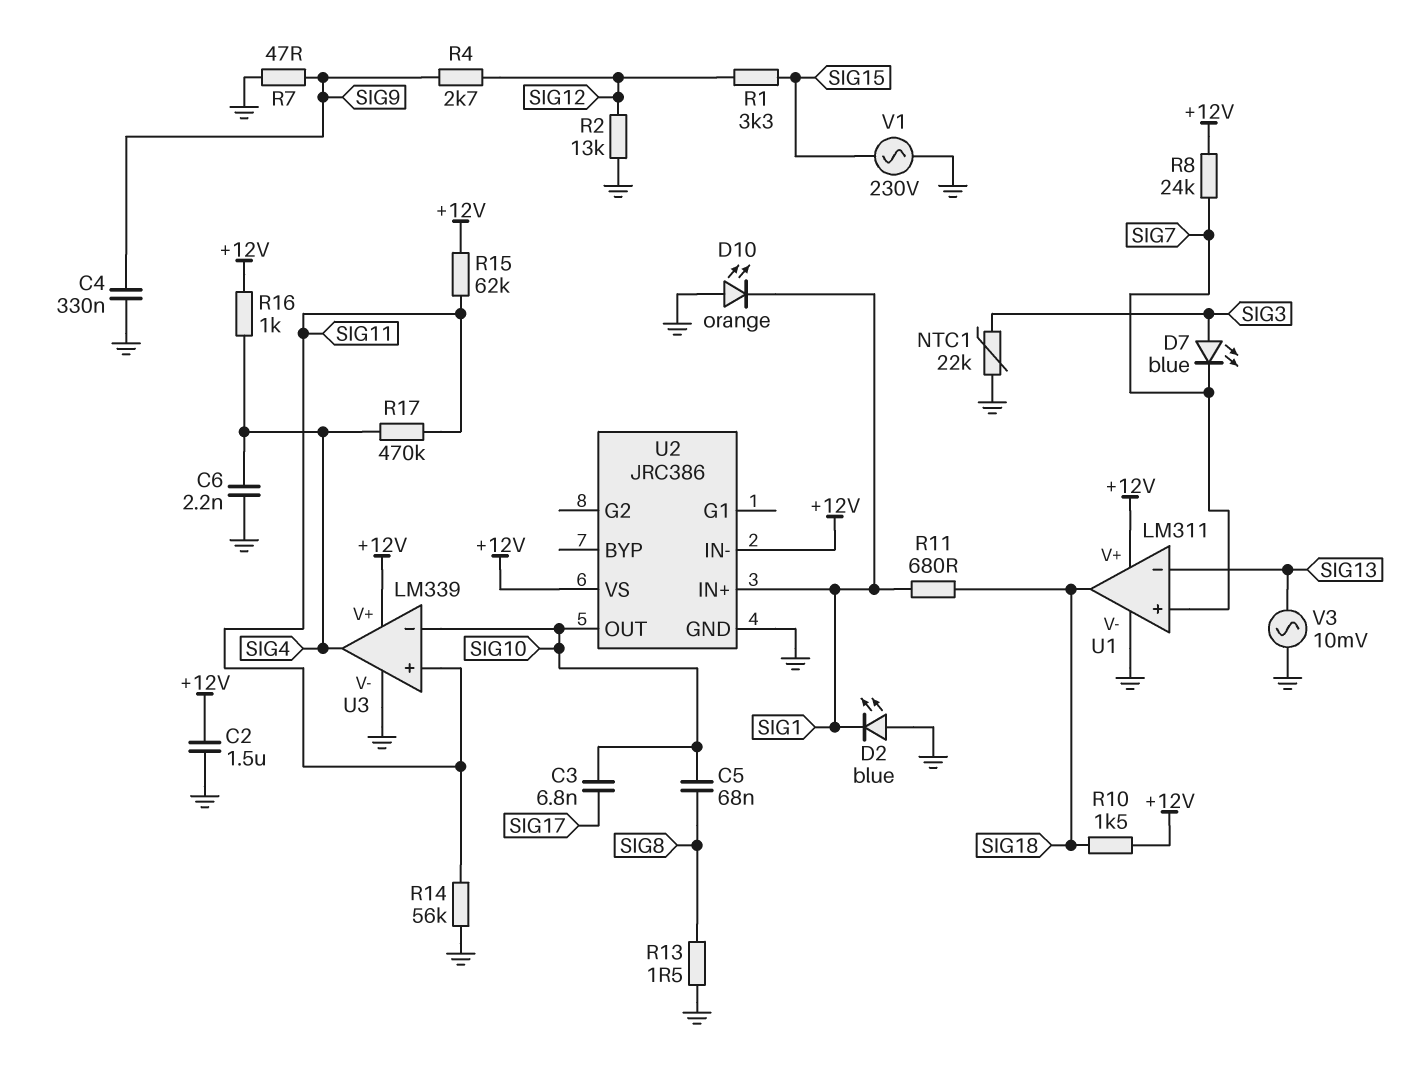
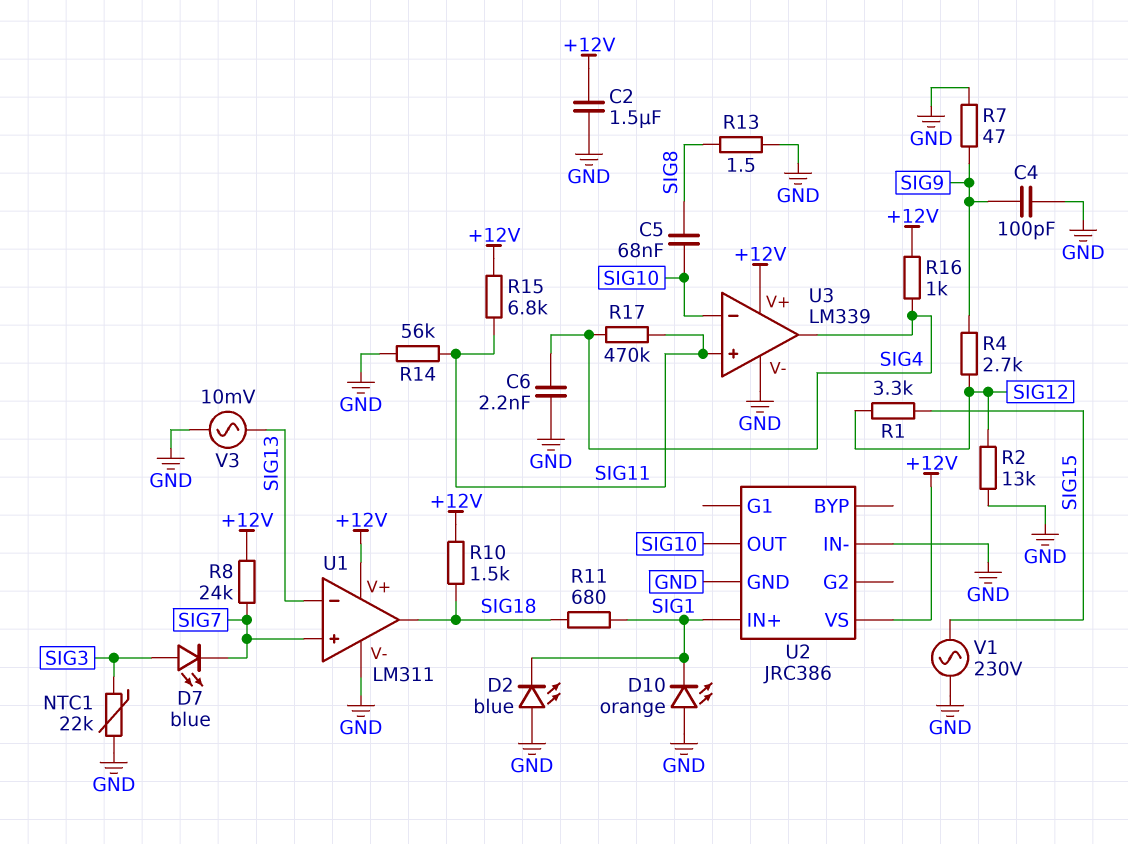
C3: 6.8nF (SIG10, SIG17) -> none
C4: 330nF (GND, SIG9) -> 100pF (GND, SIG9)
R15: 62k (+12V, SIG11) -> 6.8k (+12V, SIG11)
U2 pin IN-: +12V -> GND

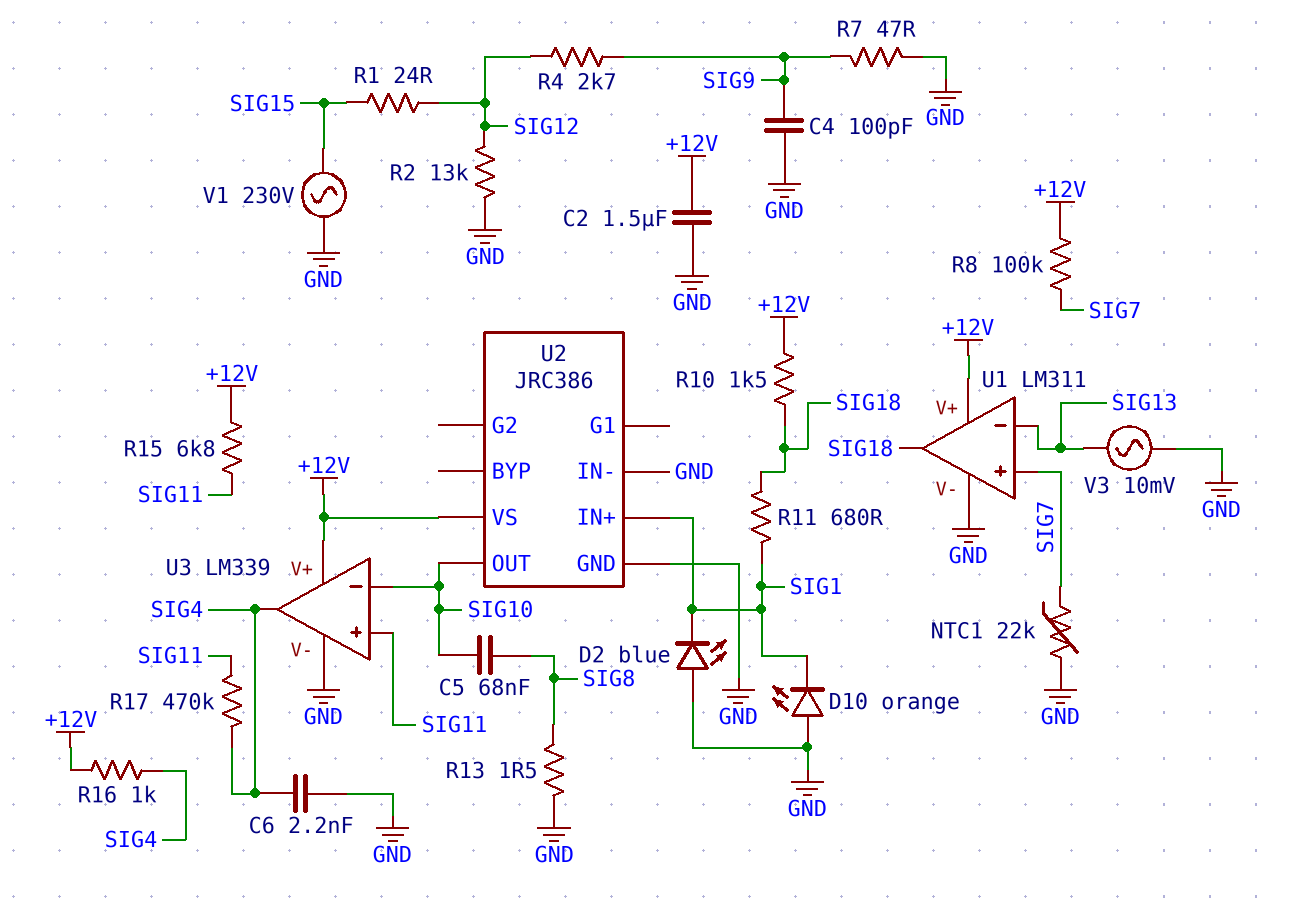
D7: LED blue (A SIG3, K SIG7) -> none
NTC1: 22k (GND, SIG3) -> 22k (GND, SIG7)
R1: 3.3k (SIG12, SIG15) -> 24 (SIG12, SIG15)
R8: 24k (+12V, SIG7) -> 100k (+12V, SIG7)
R14: 56k (GND, SIG11) -> none

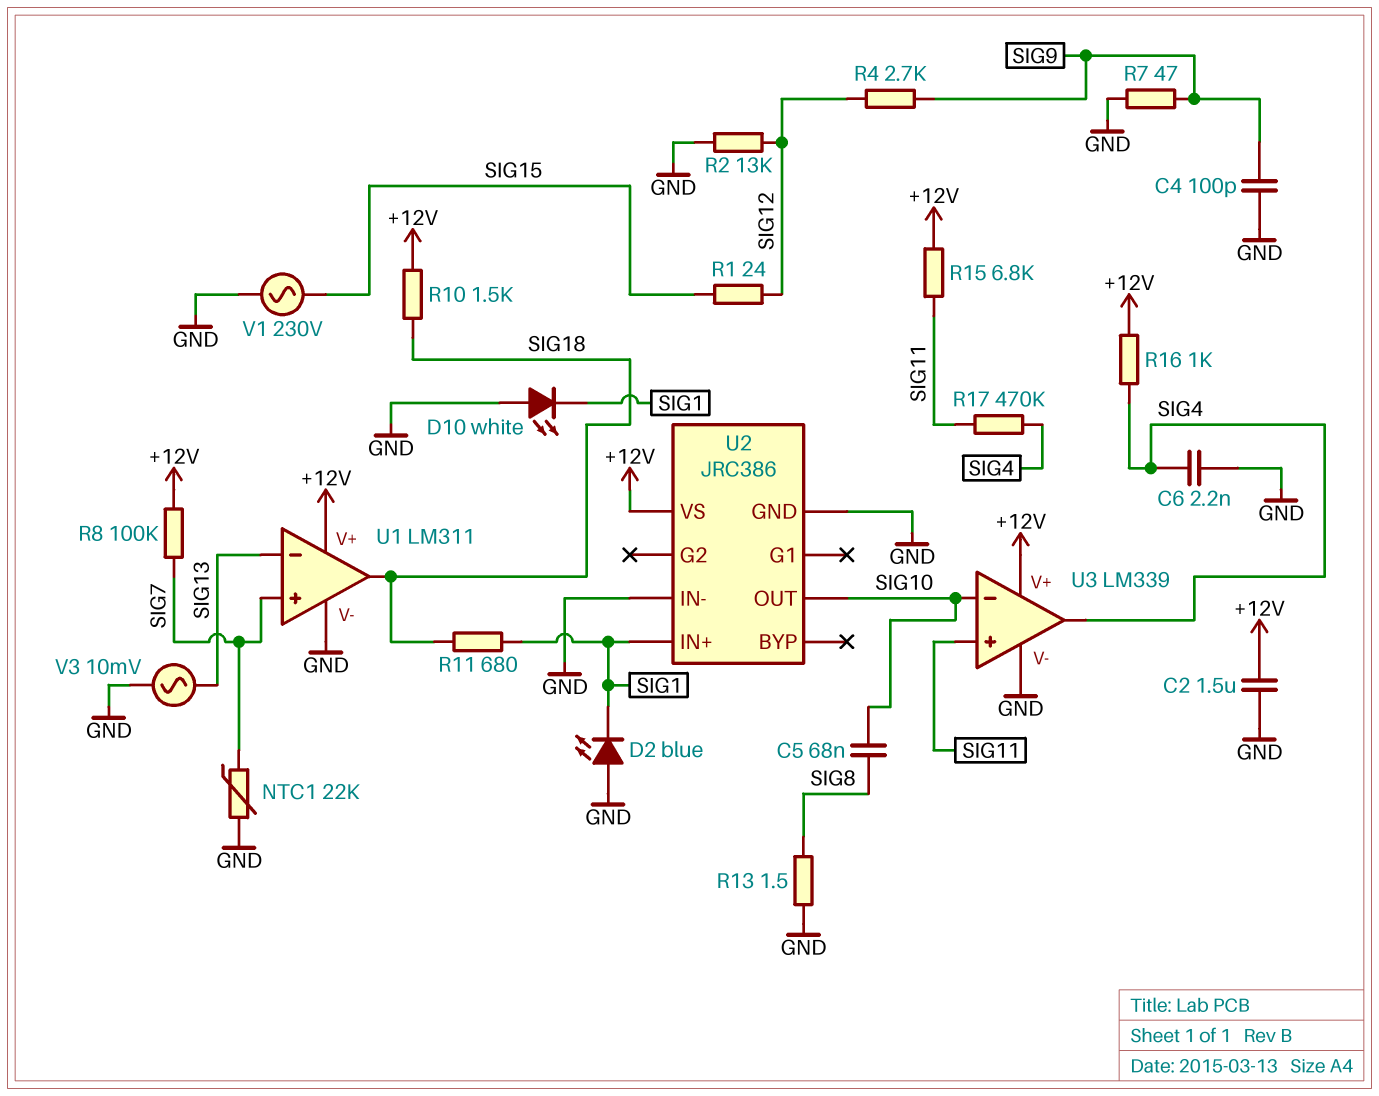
D10: LED orange (A GND, K SIG1) -> LED white (A GND, K SIG1)

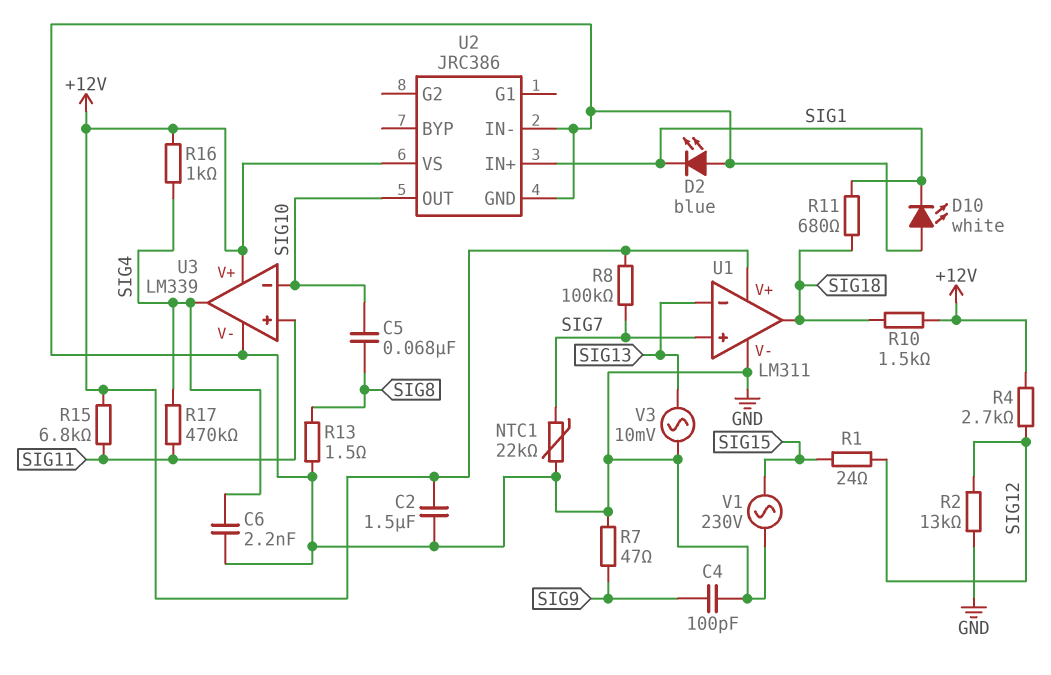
R4: 2.7k (SIG9, SIG12) -> 2.7k (+12V, SIG12)

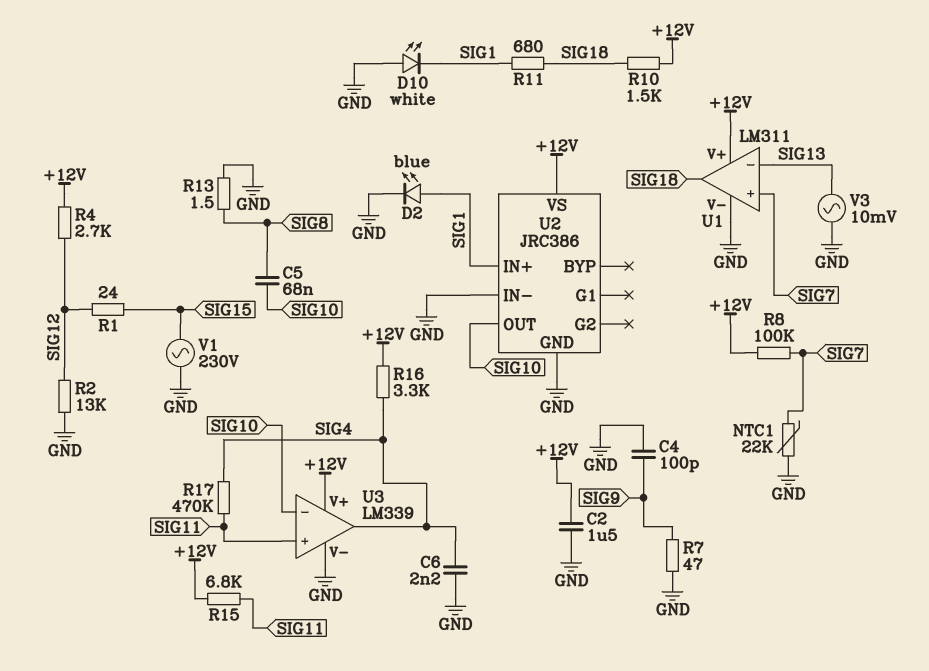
D2: LED blue (A GND, K SIG1) -> LED blue (A SIG1, K GND)
R16: 1k (+12V, SIG4) -> 3.3k (+12V, SIG4)

